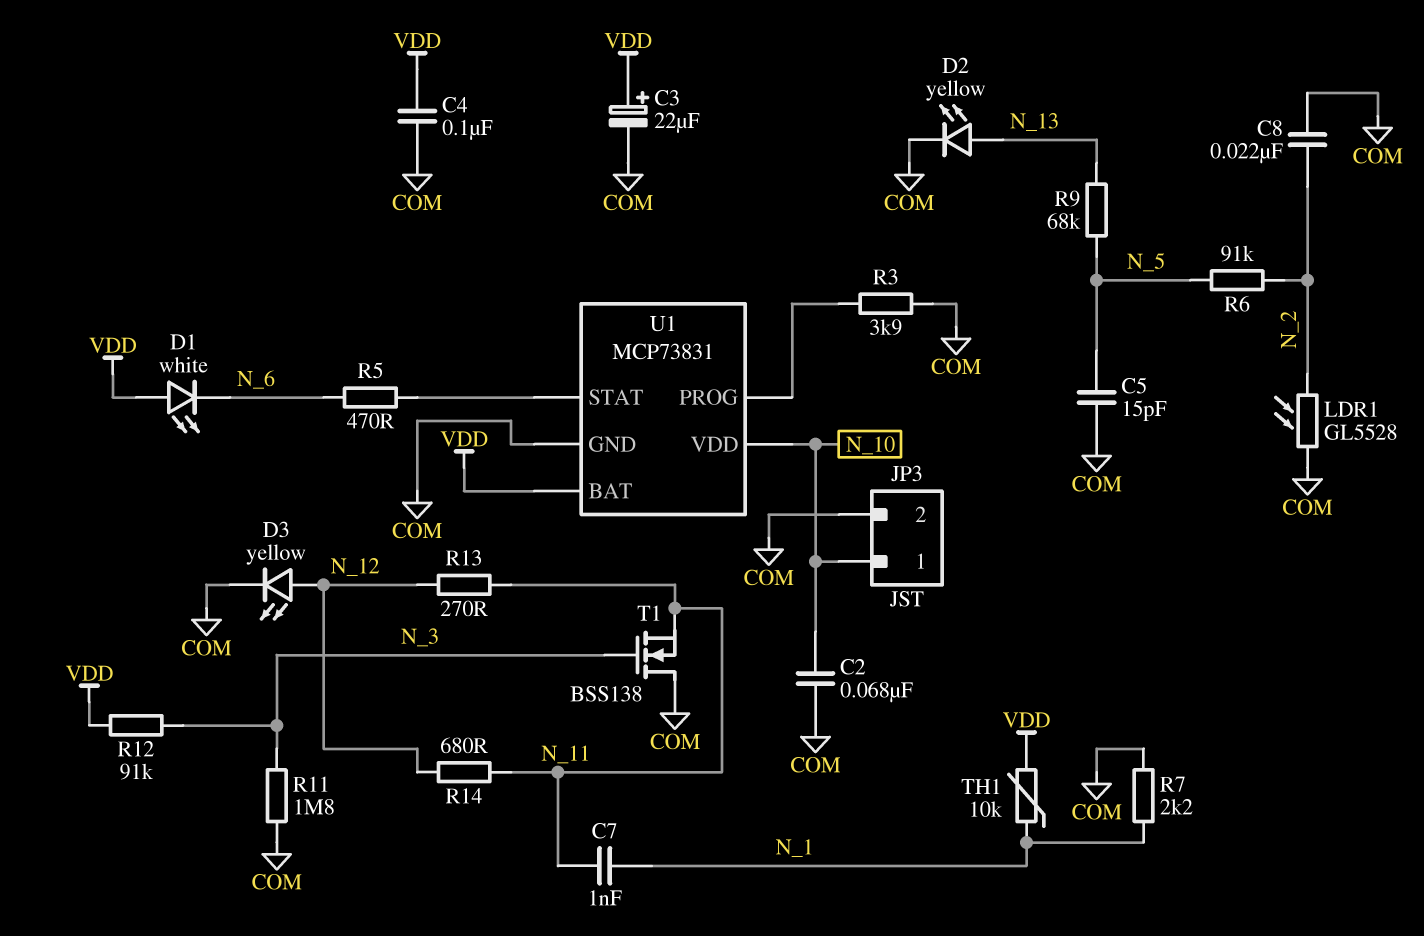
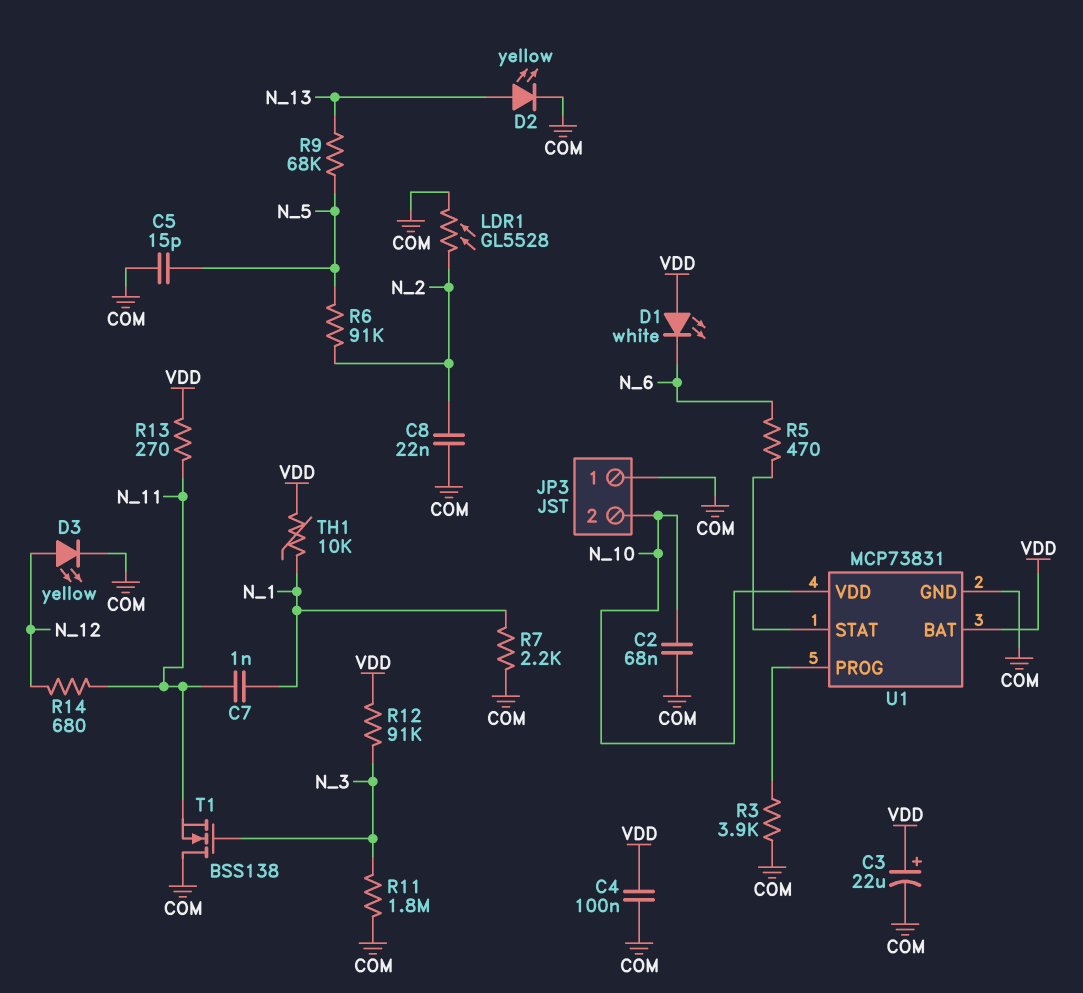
JP3 pin 1: N_10 -> COM
JP3 pin 2: COM -> N_10
R13: 270 (N_11, N_12) -> 270 (N_11, VDD)

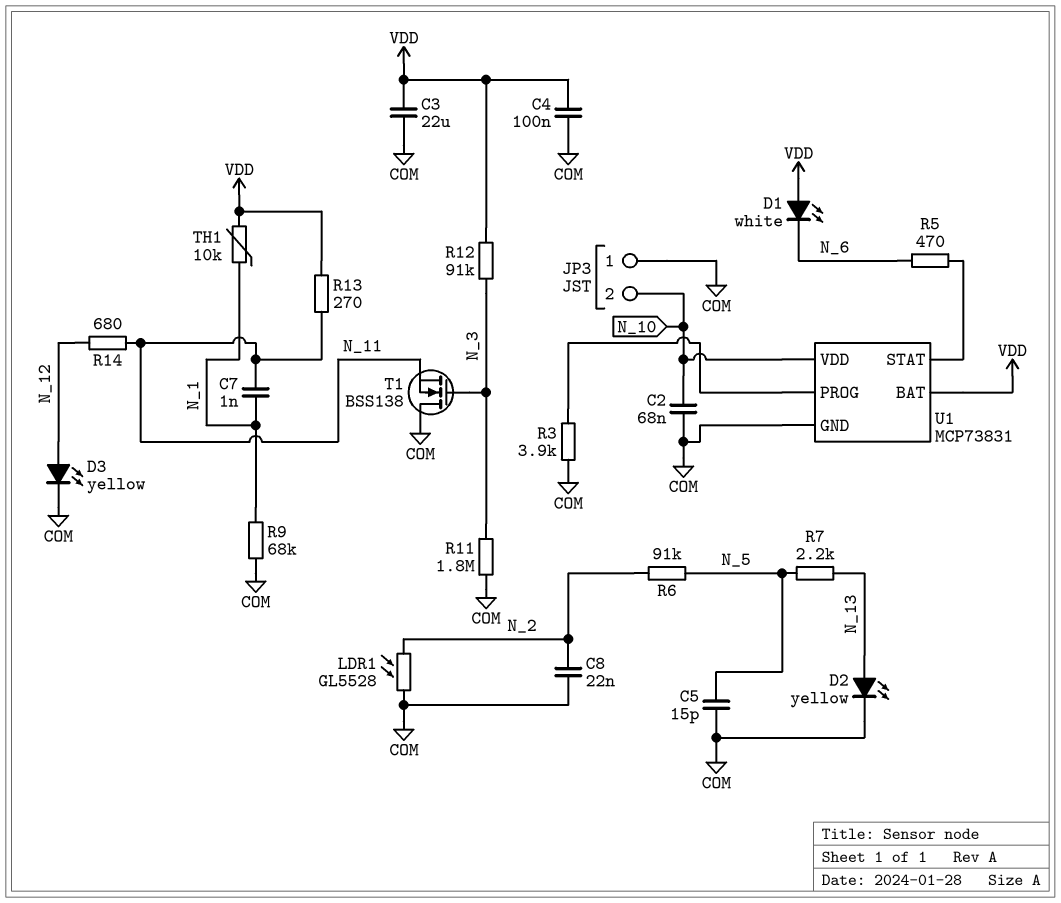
C3: 22uF (plus VDD, minus COM) -> 22uF (COM, VDD)
R7: 2.2k (COM, N_1) -> 2.2k (N_5, N_13)
R9: 68k (N_5, N_13) -> 68k (COM, N_1)

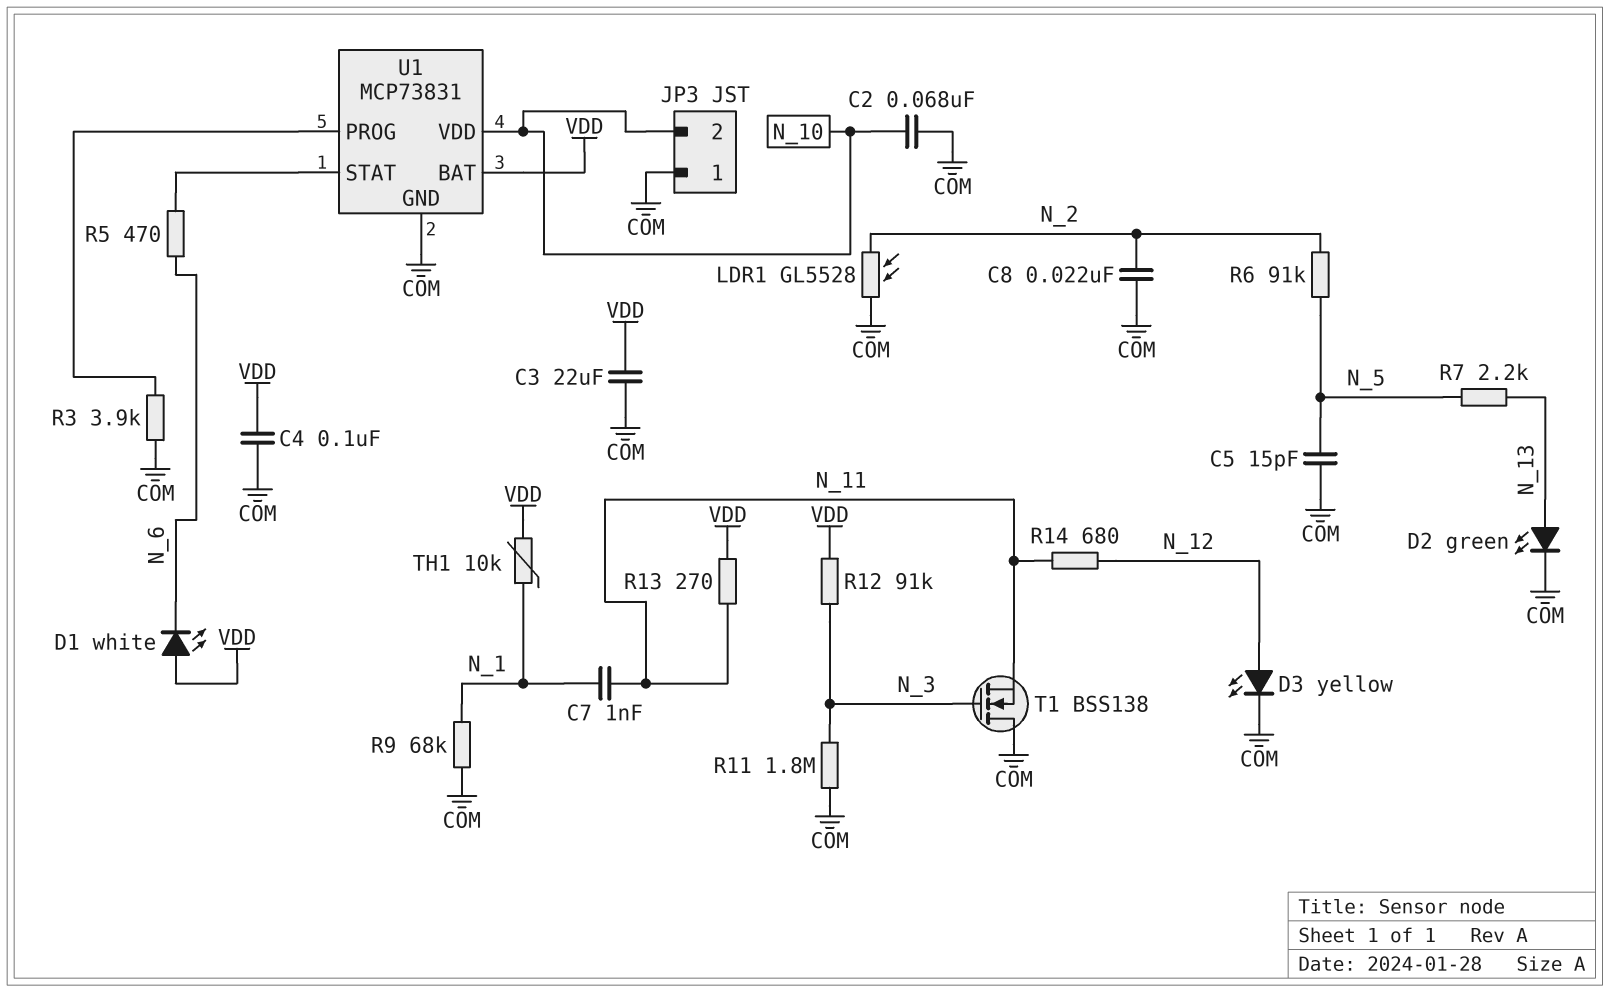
D2: LED yellow (A N_13, K COM) -> LED green (A N_13, K COM)

